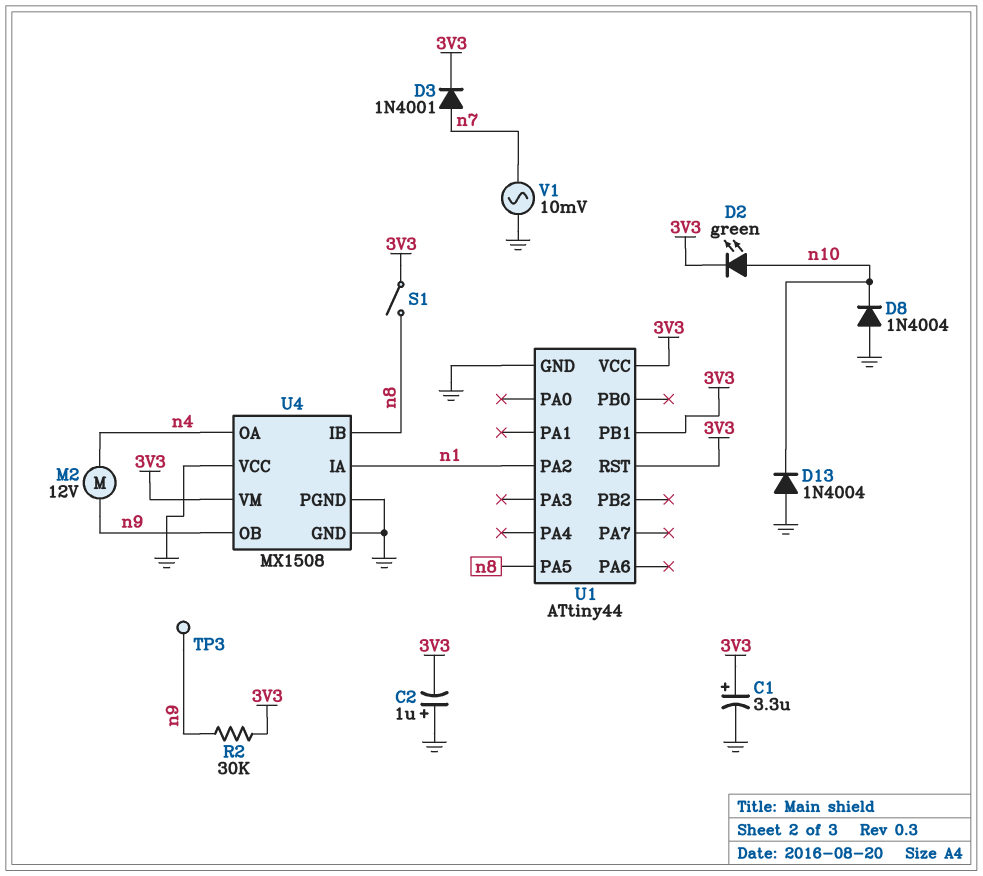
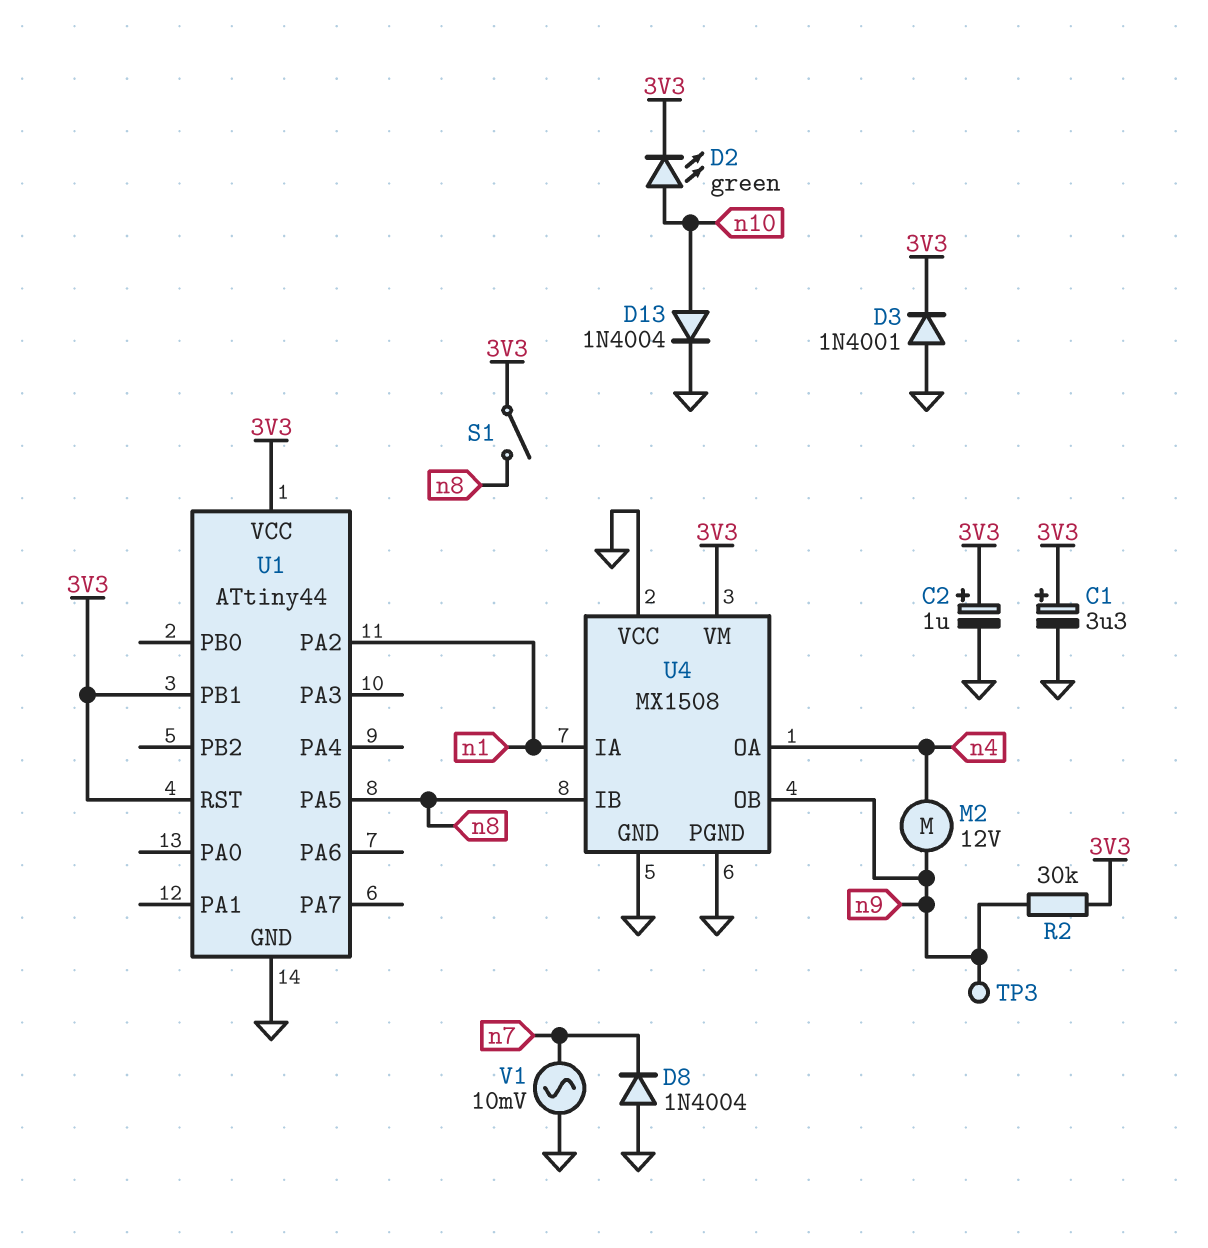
C2: 1uF (plus GND, minus 3V3) -> 1uF (plus 3V3, minus GND)
D3: diode 1N4001 (A n7, K 3V3) -> diode 1N4001 (A GND, K 3V3)
D8: diode 1N4004 (A GND, K n10) -> diode 1N4004 (A GND, K n7)
D13: diode 1N4004 (A GND, K n10) -> diode 1N4004 (A n10, K GND)

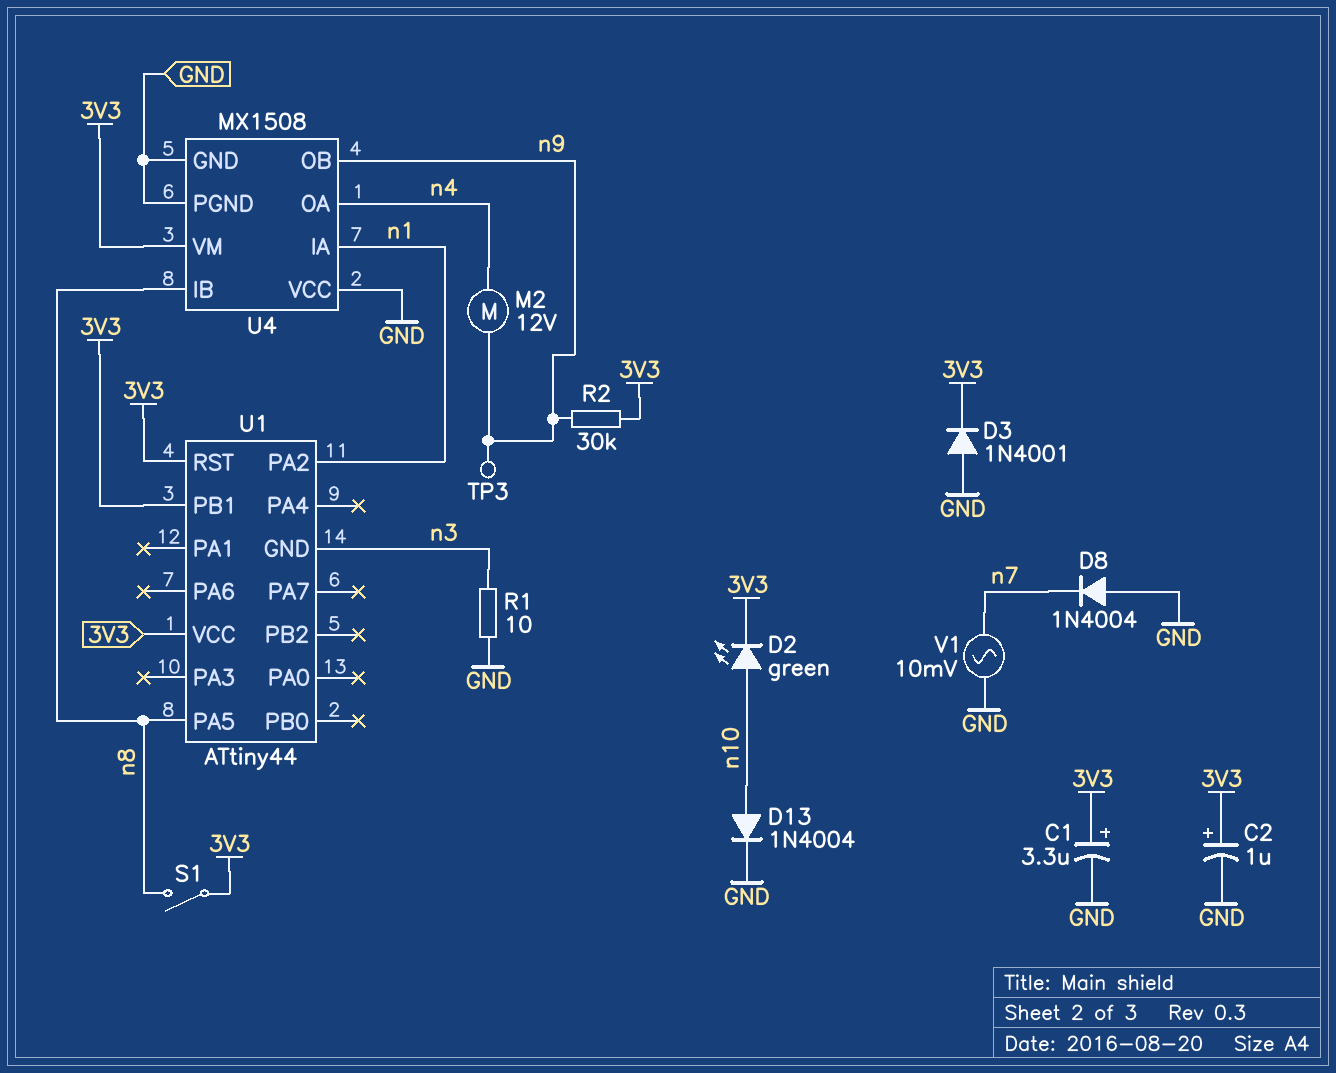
R1: none -> 10 (GND, n3)
U1 pin GND: GND -> n3

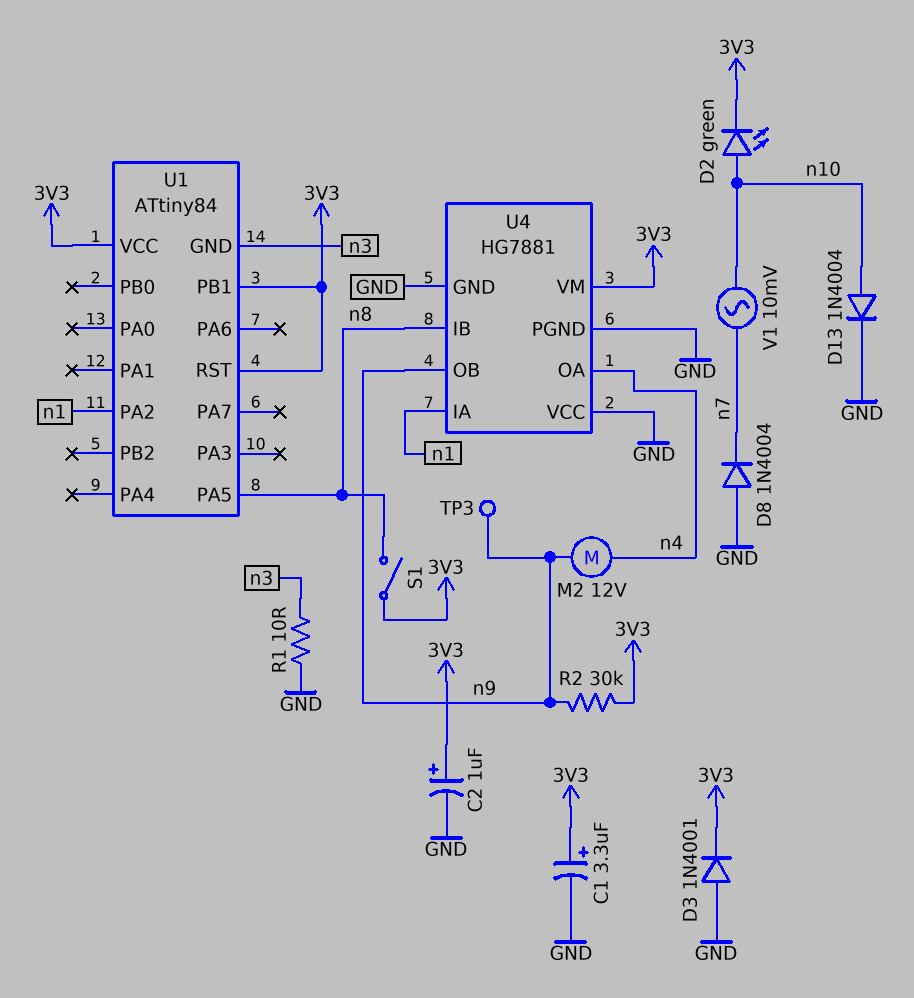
U1: ATtiny44 -> ATtiny84
U4: MX1508 -> HG7881
V1: AC 10mV (GND, n7) -> AC 10mV (n7, n10)

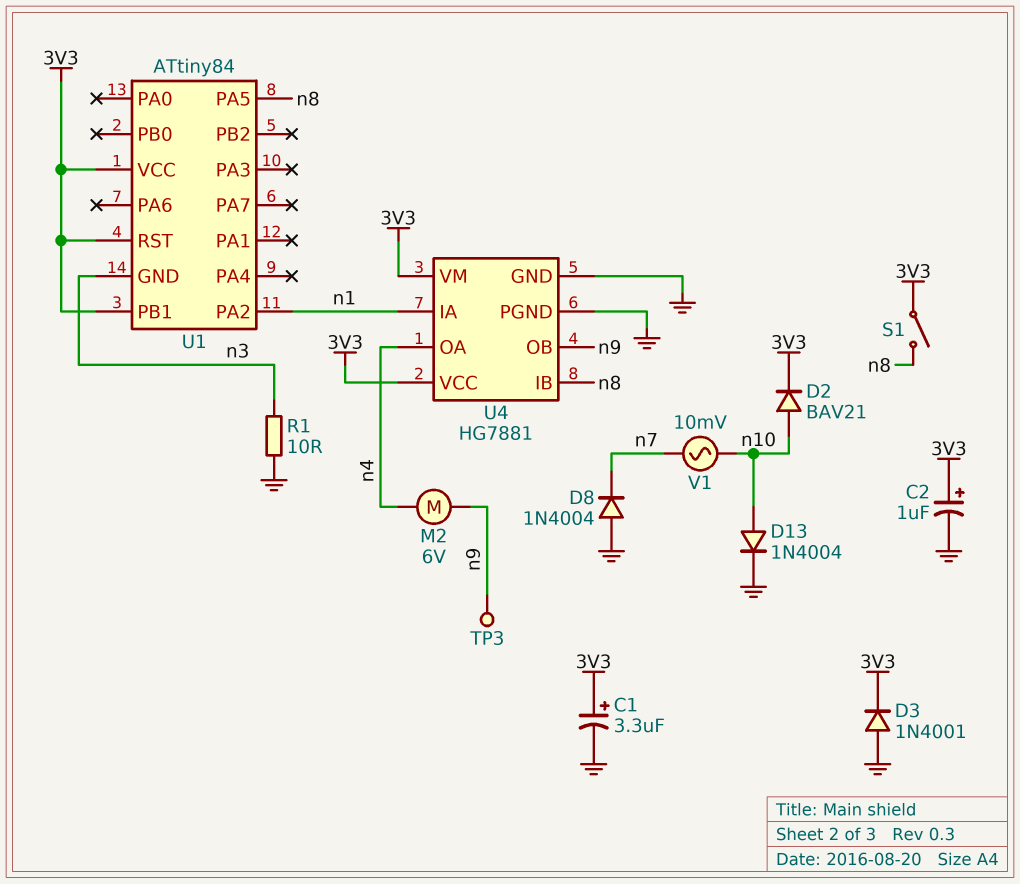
D2: LED green (A n10, K 3V3) -> diode BAV21 (A n10, K 3V3)
M2: motor 12V (n4, n9) -> motor 6V (n4, n9)
R2: 30k (3V3, n9) -> none
U4 pin VCC: GND -> 3V3

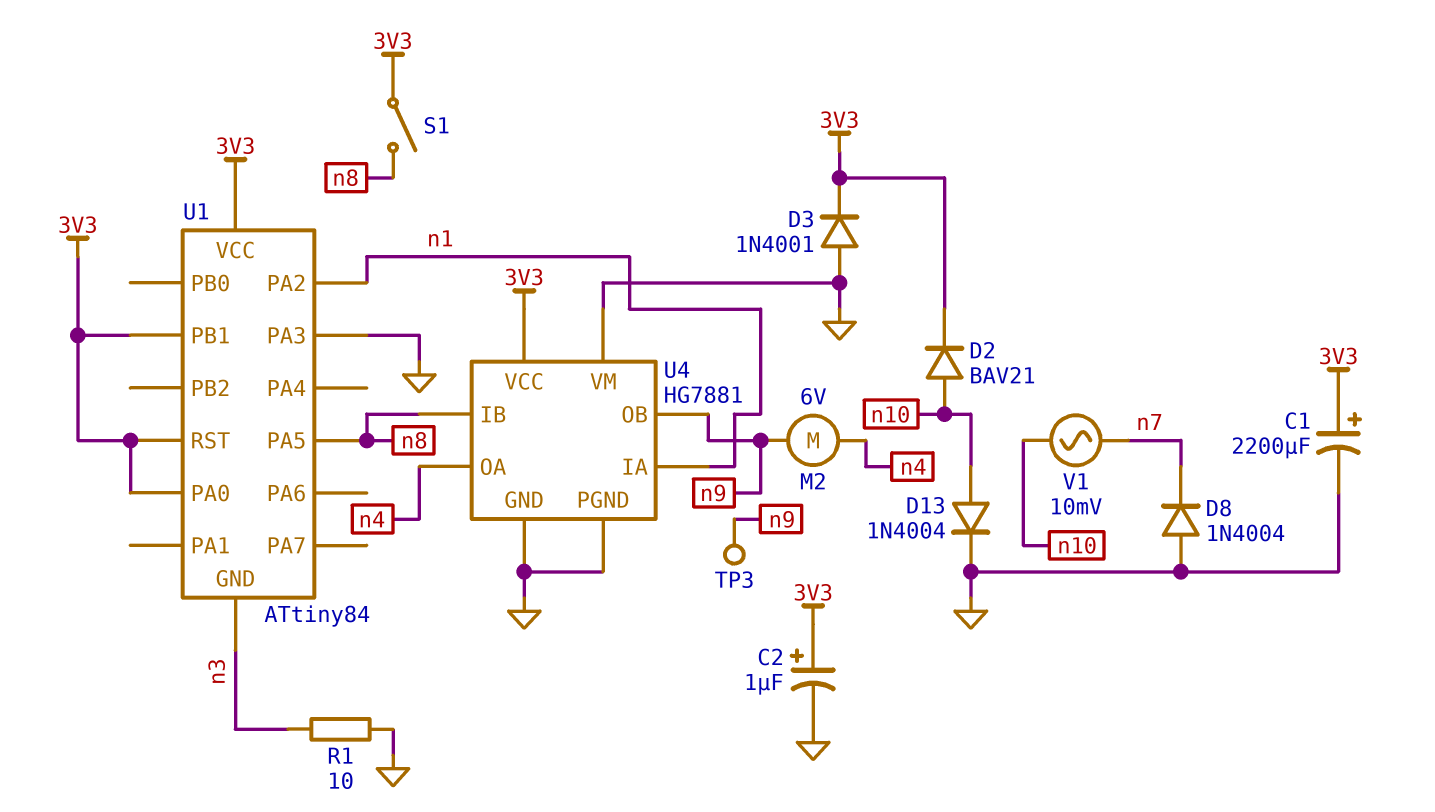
C1: 3.3uF (plus 3V3, minus GND) -> 2200uF (plus 3V3, minus GND)
U1 pin PA0: none -> 3V3
U1 pin PA3: none -> GND
U4 pin VM: 3V3 -> GND

